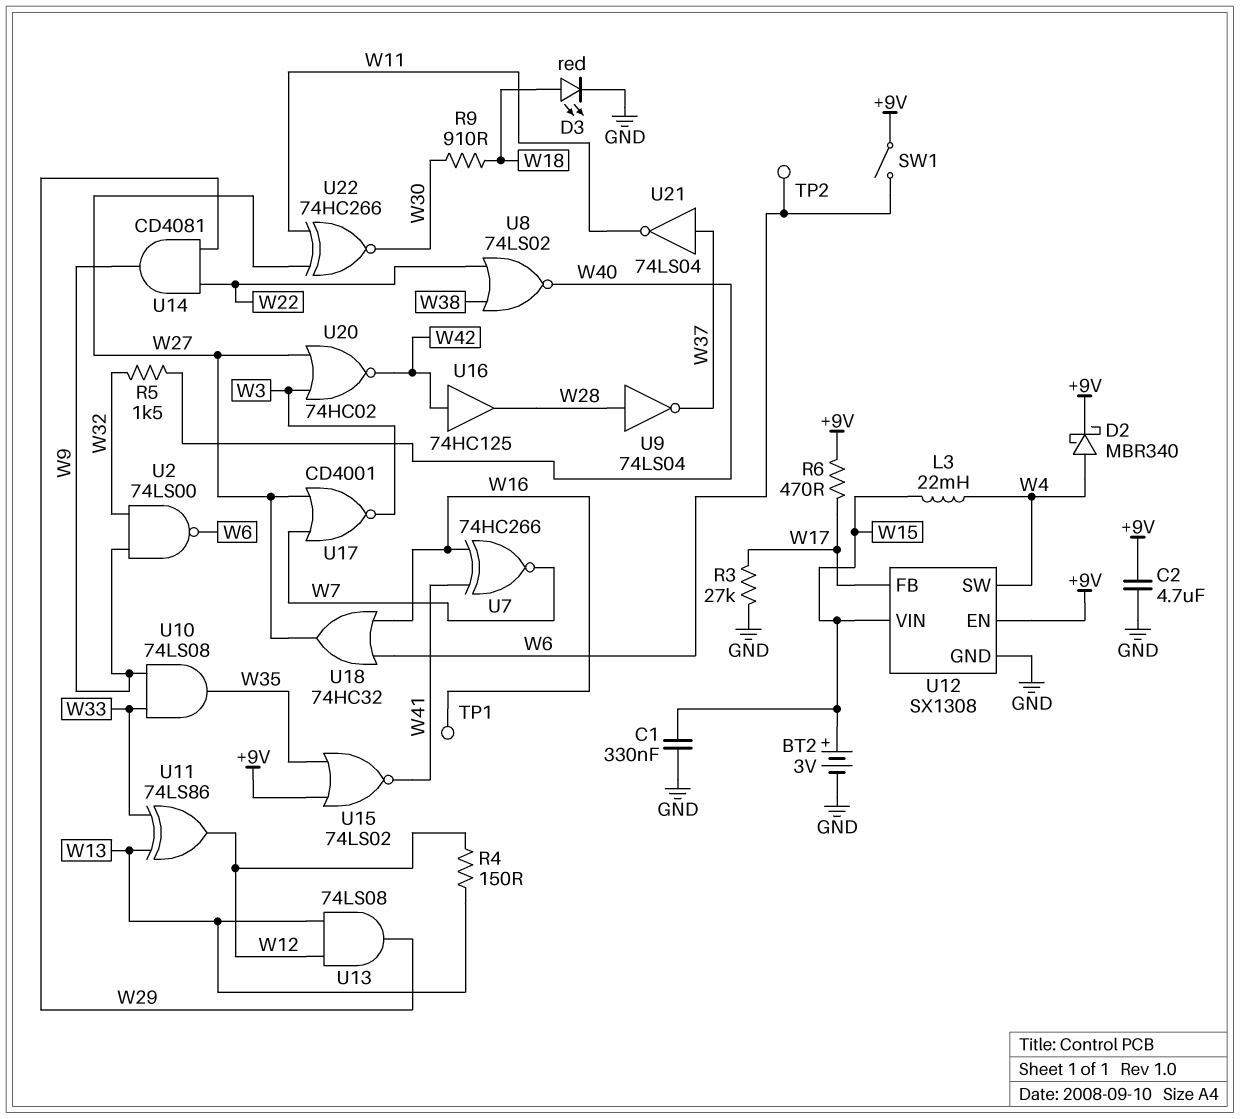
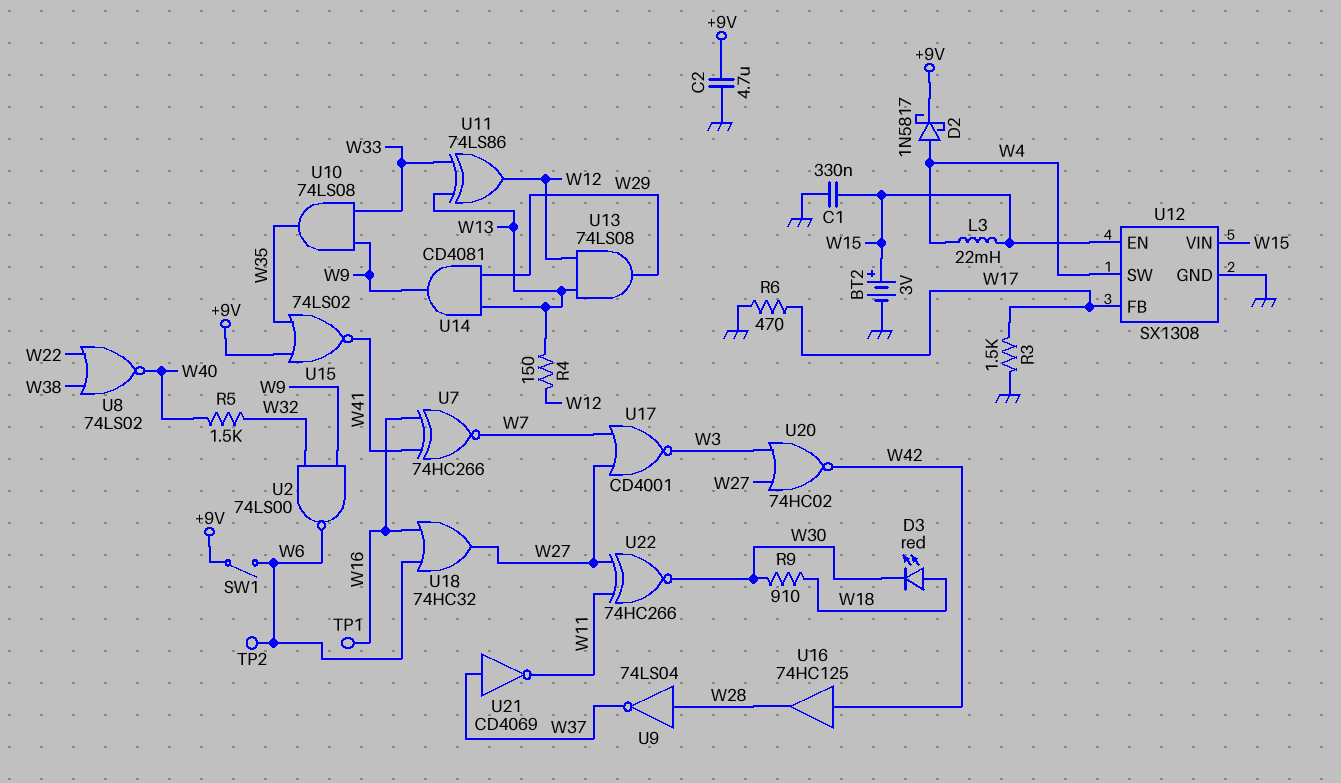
D2: schottky MBR340 (A W4, K +9V) -> schottky 1N5817 (A W4, K +9V)
D3: LED red (A W18, K GND) -> LED red (A W18, K W30)
R3: 27k (GND, W17) -> 1.5k (GND, W17)
R6: 470 (+9V, W17) -> 470 (GND, W17)
U12 pin EN: +9V -> W15
U14: AND CD4081 (in W22, in W29, out W9) -> AND CD4081 (in W13, in W29, out W9)
U21: NOT 74LS04 (in W37, out W11) -> NOT CD4069 (in W37, out W11)

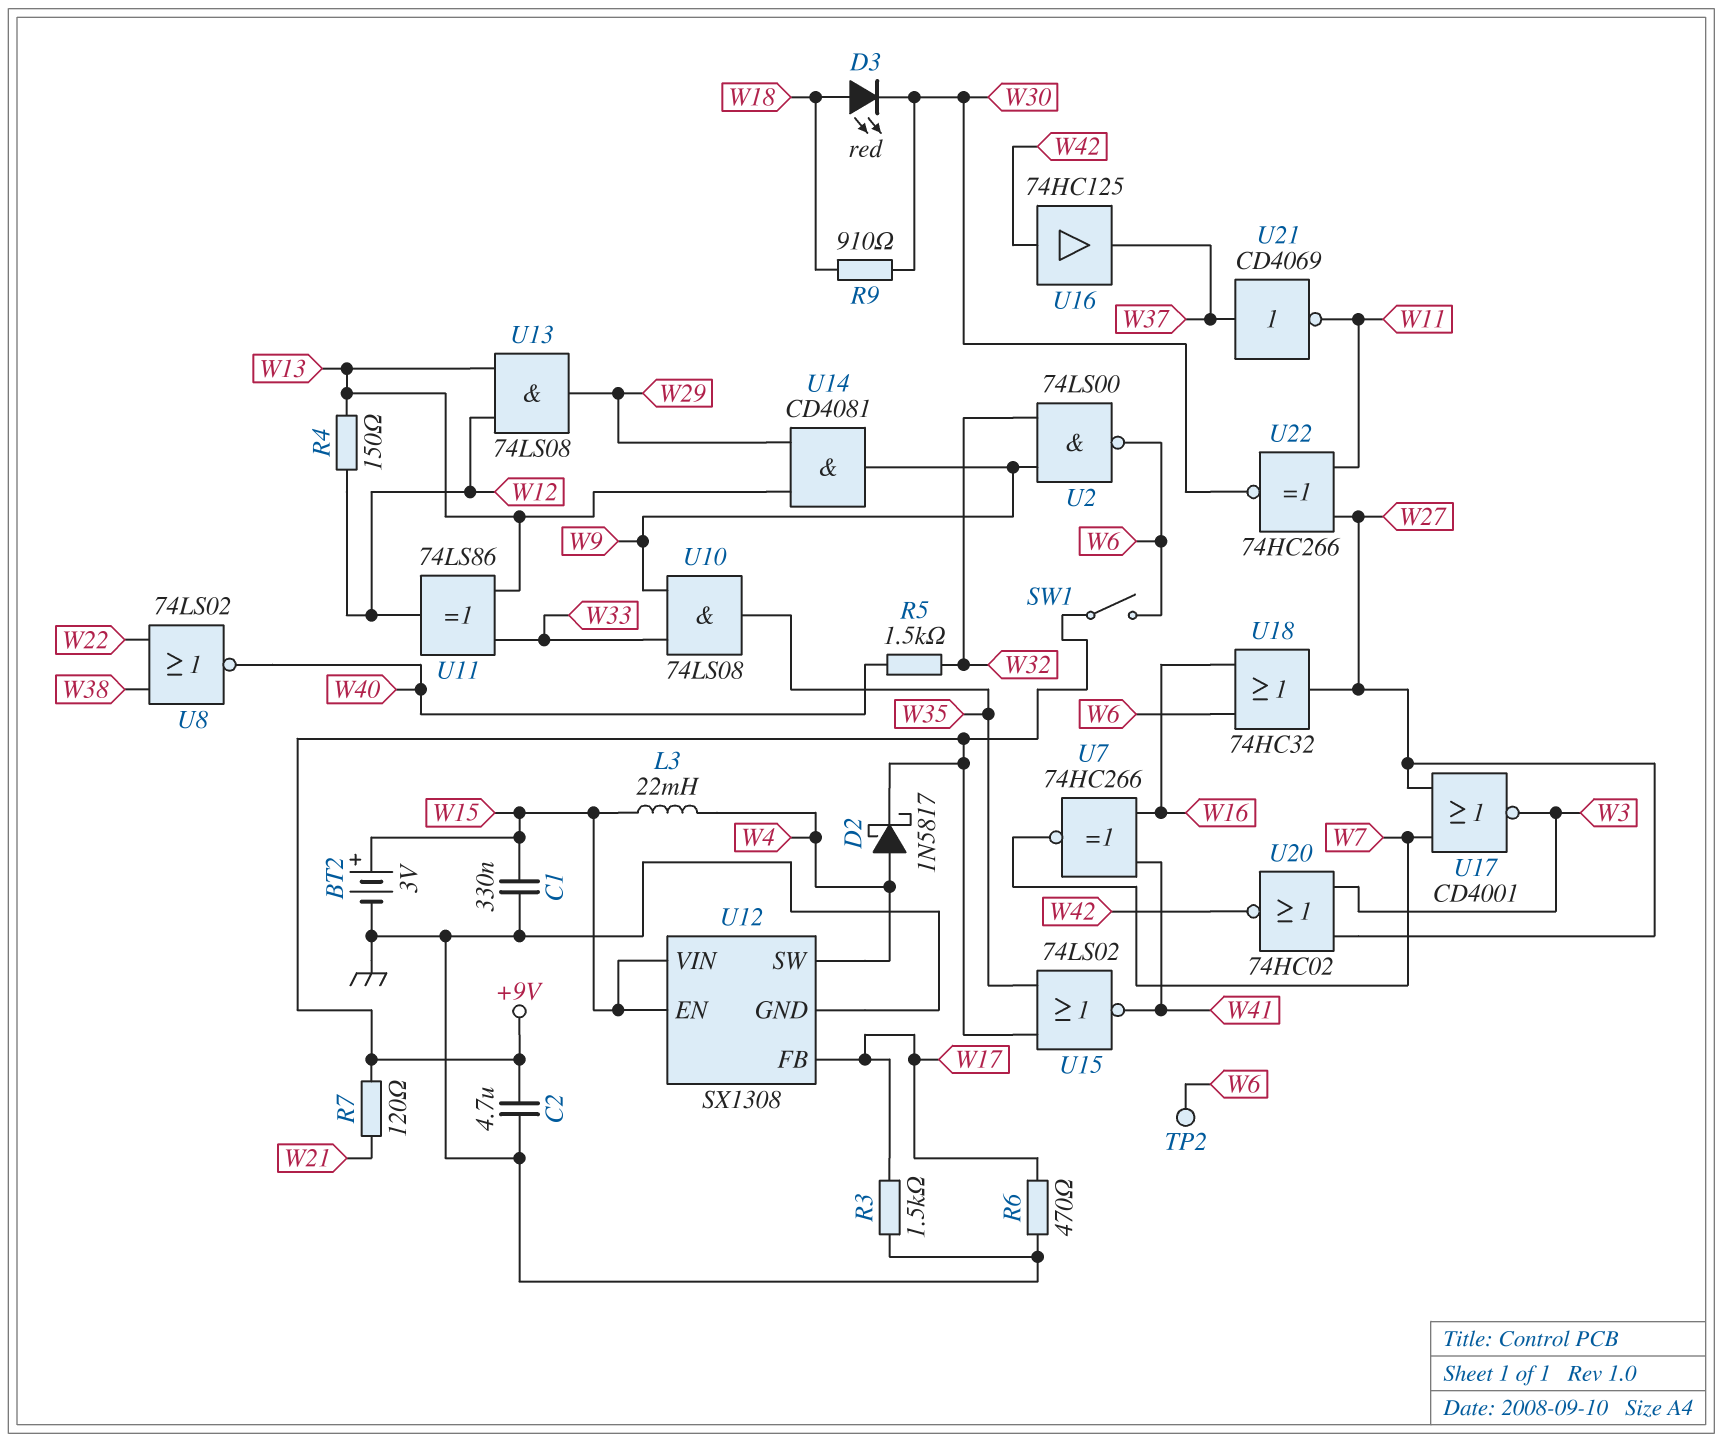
R7: none -> 120 (+9V, W21)
TP1: test point (W16) -> none
U9: NOT 74LS04 (in W28, out W37) -> none
U16: buffer 74HC125 (in W42, out W28) -> buffer 74HC125 (in W42, out W37)

